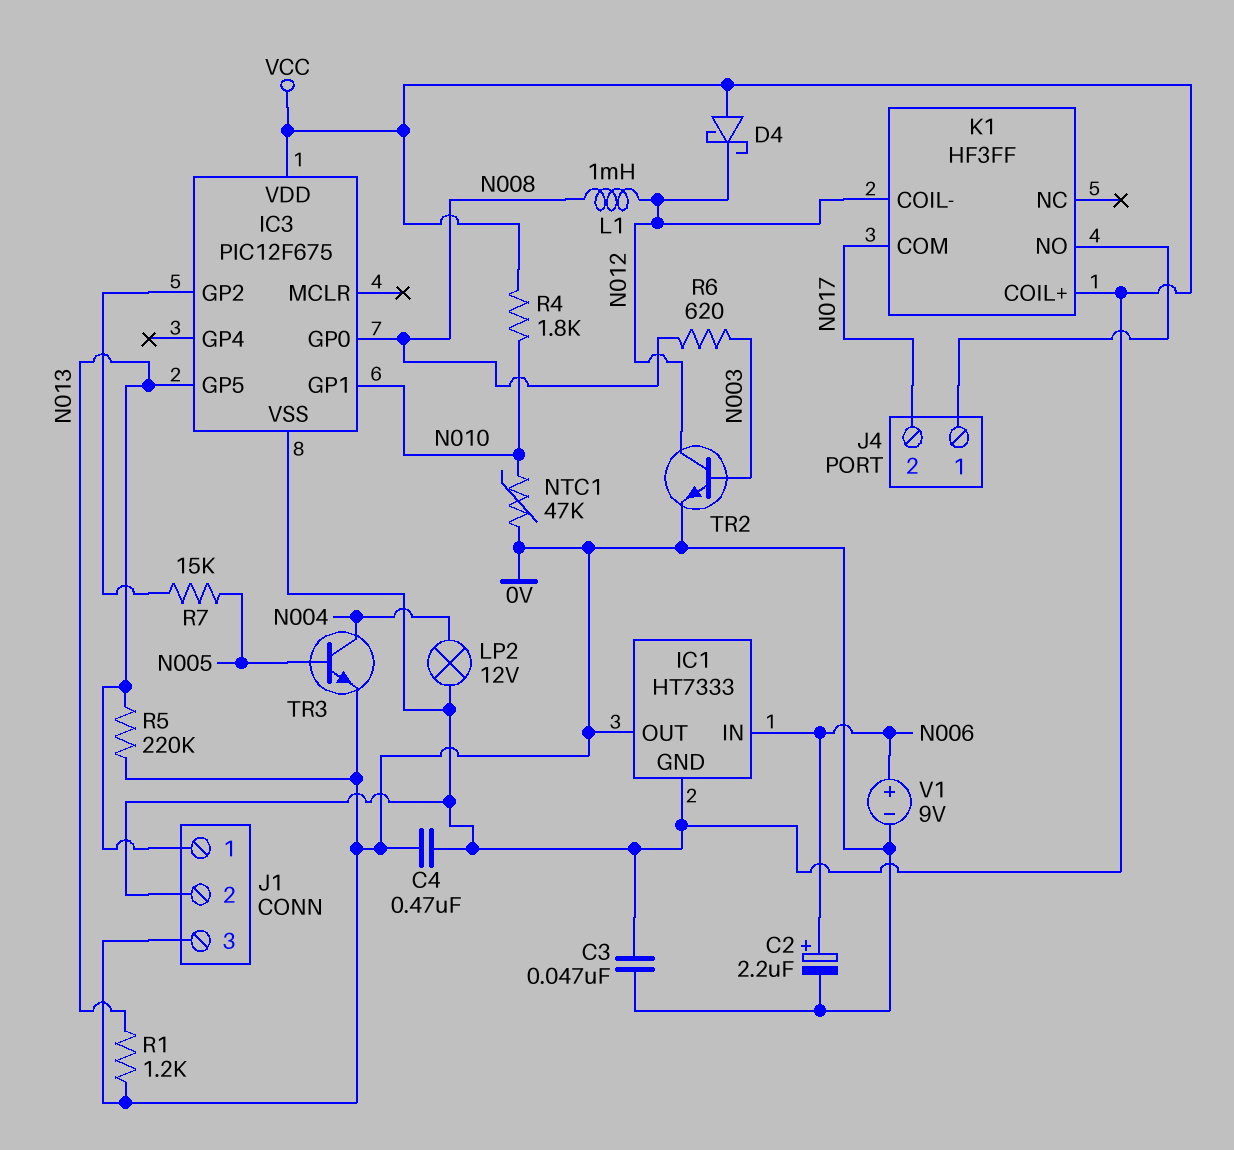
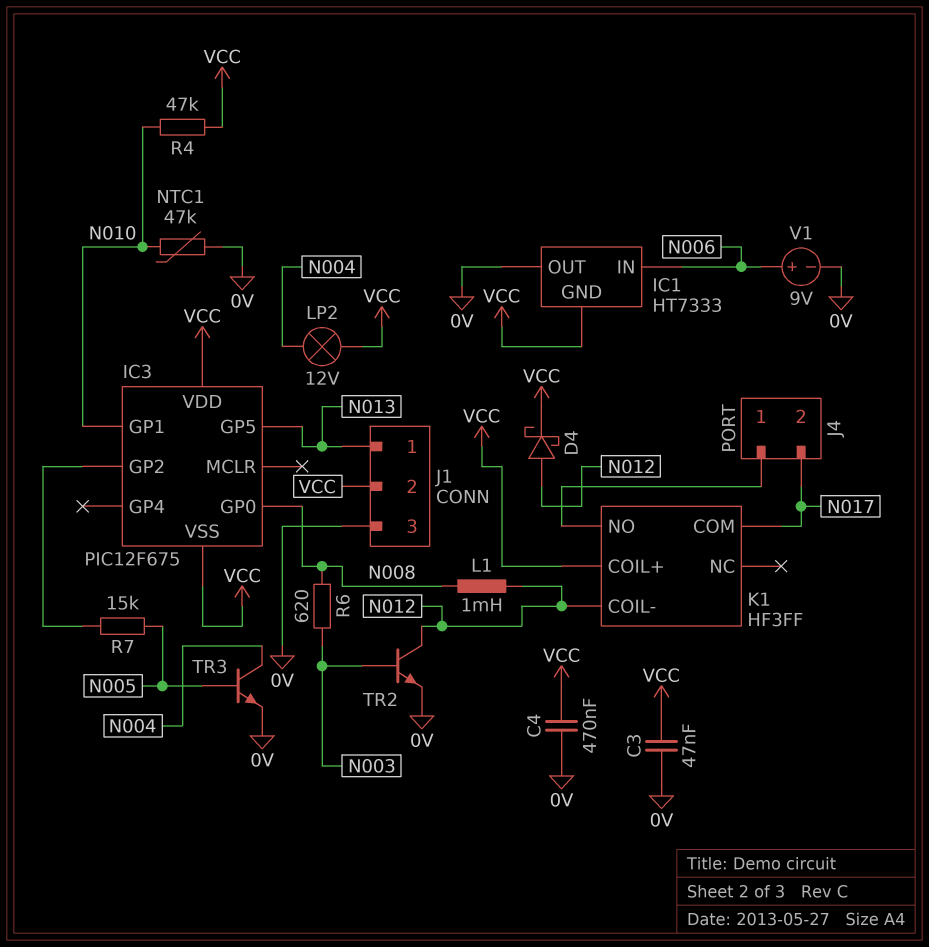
C2: 2.2uF (plus N006, minus 0V) -> none
D4: schottky (A VCC, K N012) -> schottky (A N012, K VCC)
R1: 1.2k (0V, N013) -> none
R4: 1.8k (N010, VCC) -> 47k (N010, VCC)
R5: 220k (0V, N013) -> none

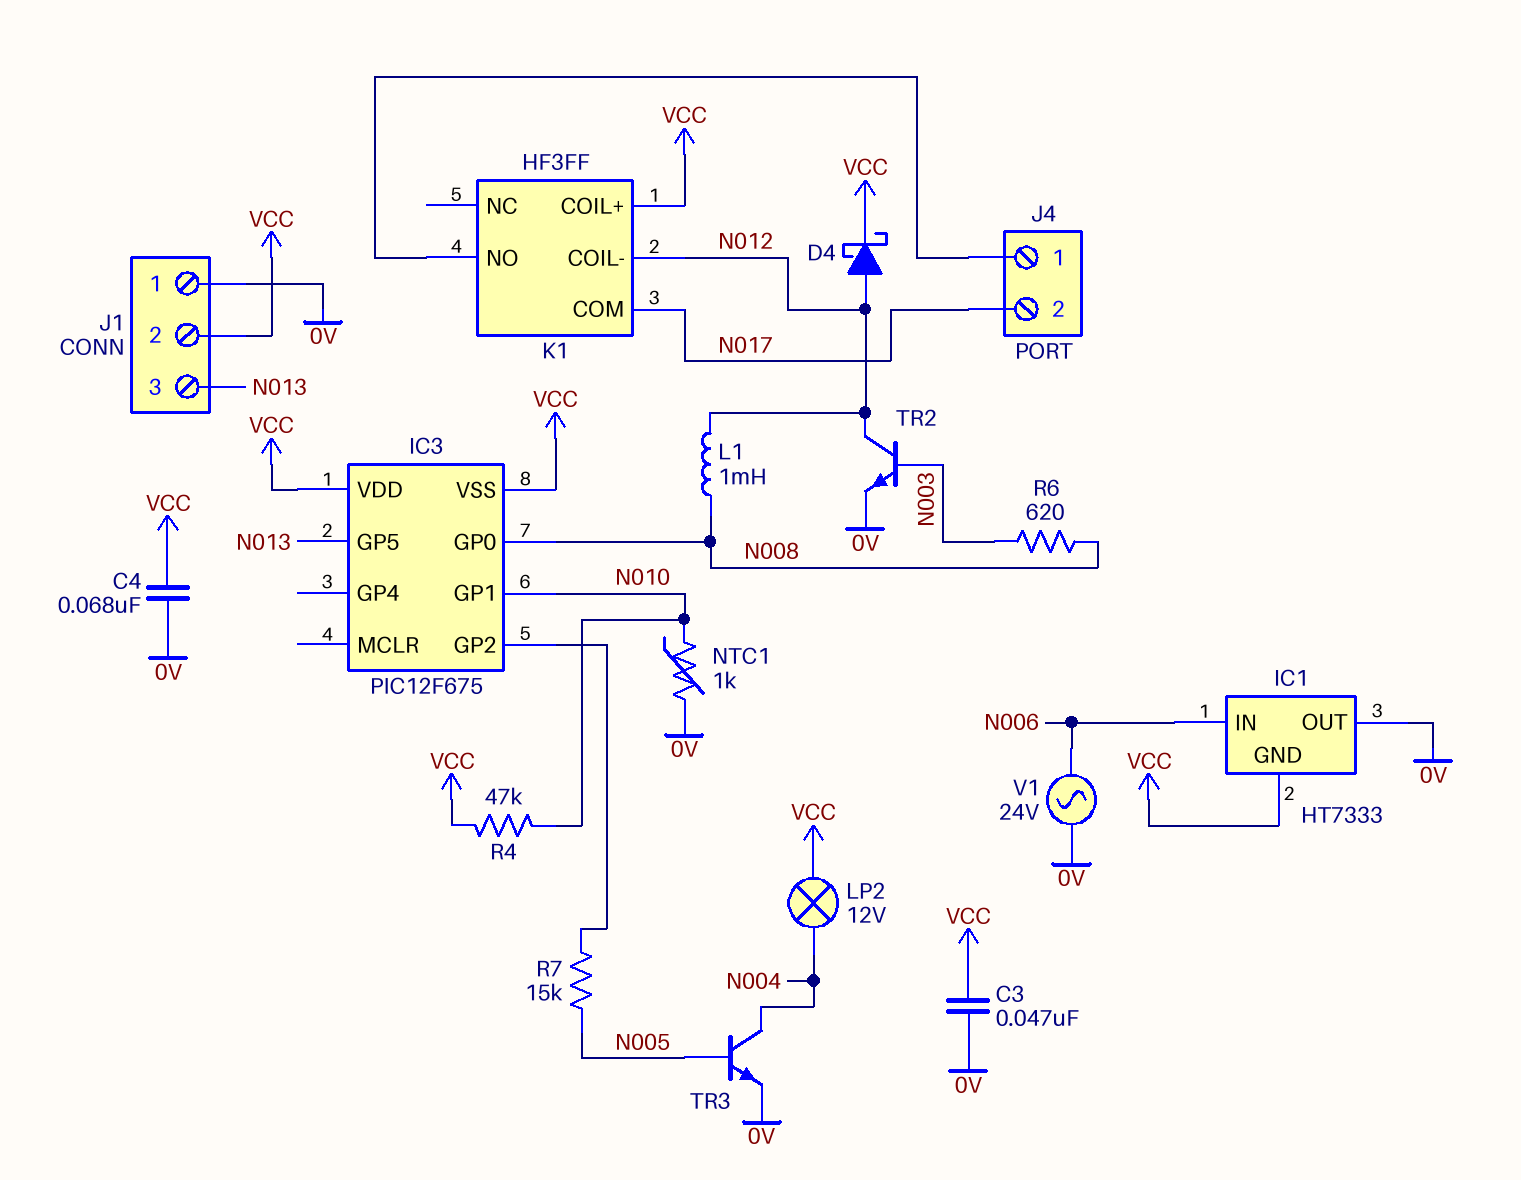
C4: 470nF (0V, VCC) -> 68nF (0V, VCC)
J1 pin 1: N013 -> 0V
J1 pin 3: 0V -> N013
NTC1: 47k (0V, N010) -> 1k (0V, N010)
V1: 9V (plus N006, minus 0V) -> AC 24V (0V, N006)

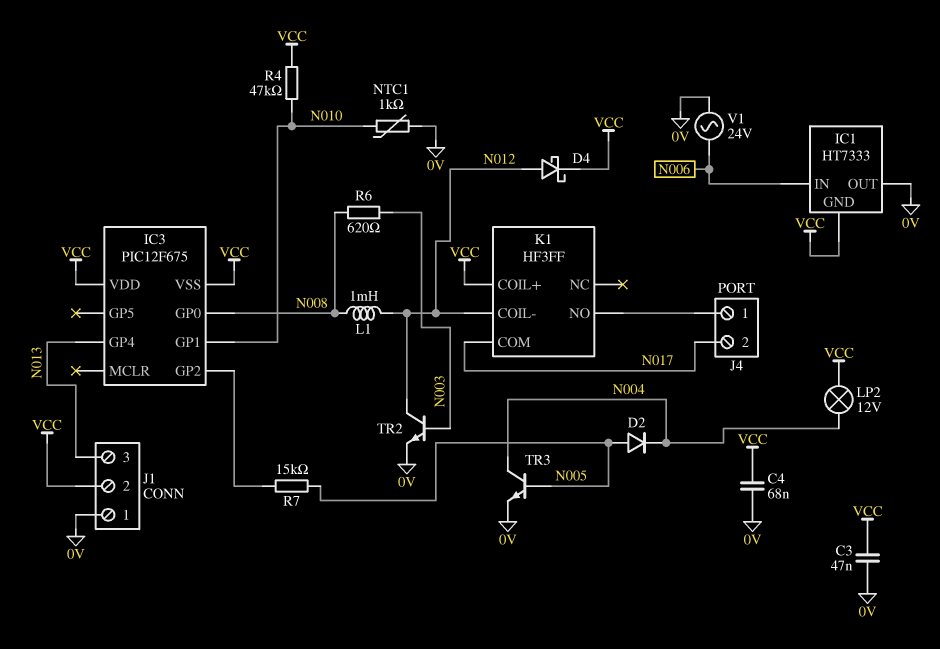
D2: none -> diode (A N005, K N004)
IC3 pin GP4: none -> N013
IC3 pin GP5: N013 -> none

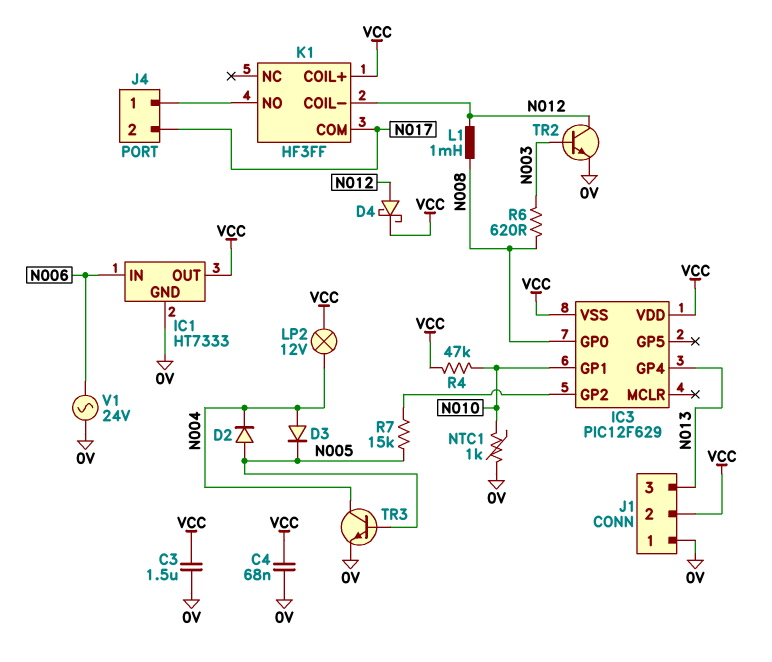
C3: 47nF (0V, VCC) -> 1.5uF (0V, VCC)
D3: none -> diode (A N004, K N005)
IC1 pin GND: VCC -> 0V
IC1 pin OUT: 0V -> VCC
IC3: PIC12F675 -> PIC12F629

